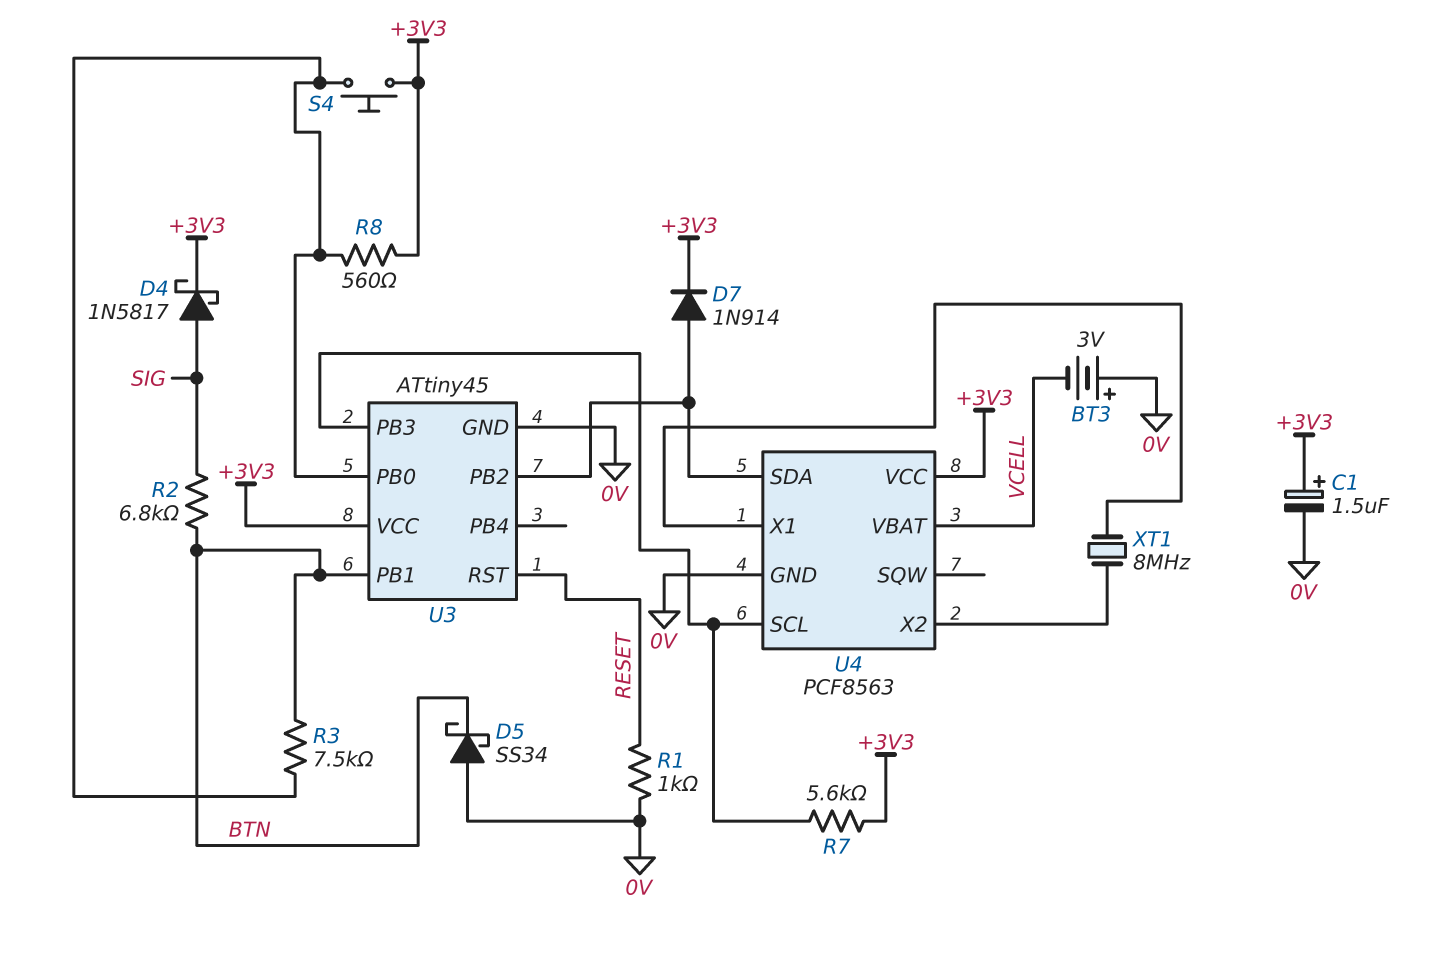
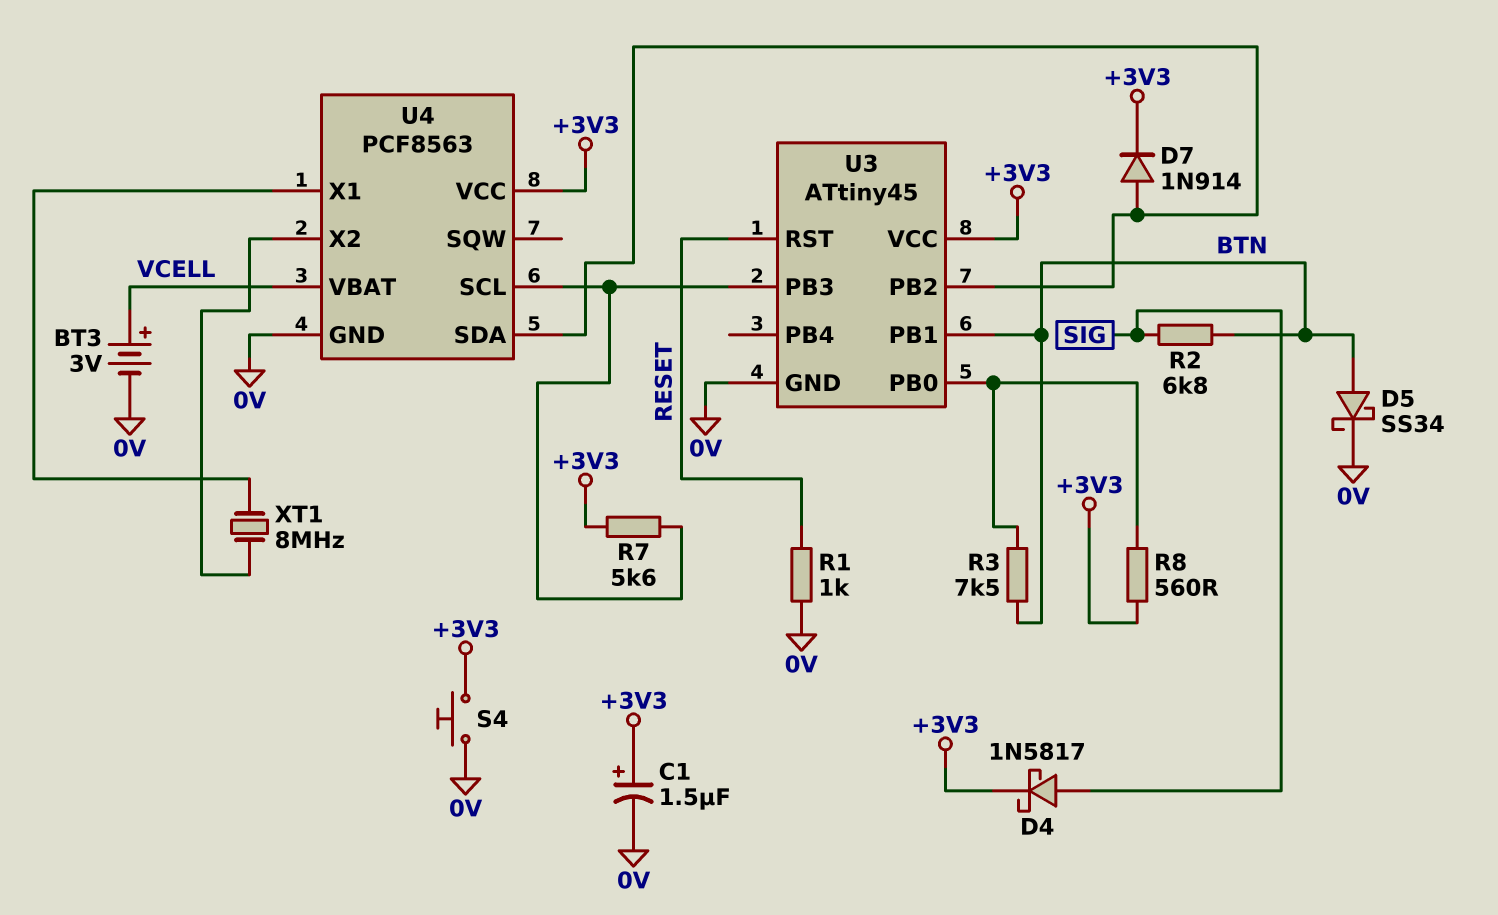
BT3: 3V (plus 0V, minus VCELL) -> 3V (plus VCELL, minus 0V)
D5: schottky SS34 (A 0V, K BTN) -> schottky SS34 (A BTN, K 0V)
S4: button (+3V3, U3/PB0) -> button (+3V3, 0V)

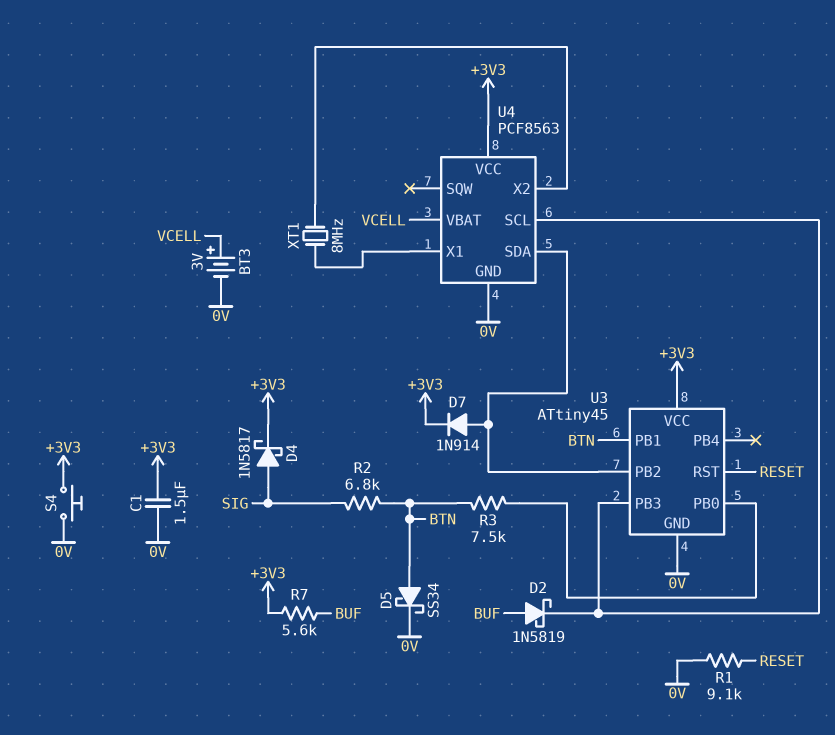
C1: 1.5uF (plus +3V3, minus 0V) -> 1.5uF (+3V3, 0V)
D2: none -> schottky 1N5819 (A BUF, K U3/PB3)
R1: 1k (0V, RESET) -> 9.1k (0V, RESET)
R7: 5.6k (+3V3, U3/PB3) -> 5.6k (+3V3, BUF)
R8: 560 (+3V3, U3/PB0) -> none

